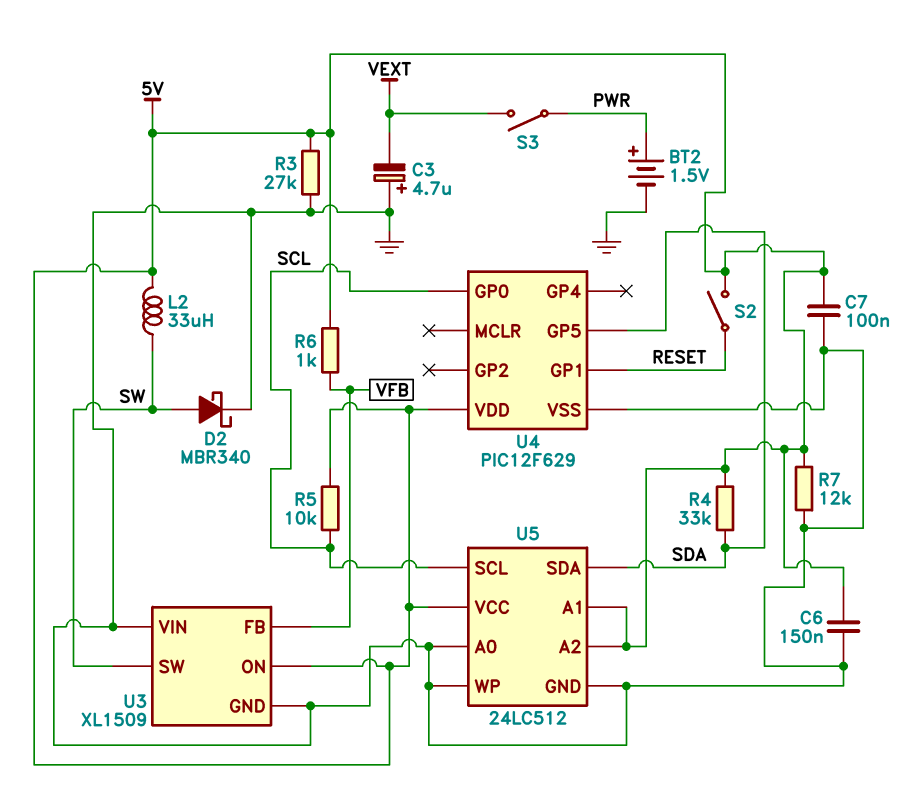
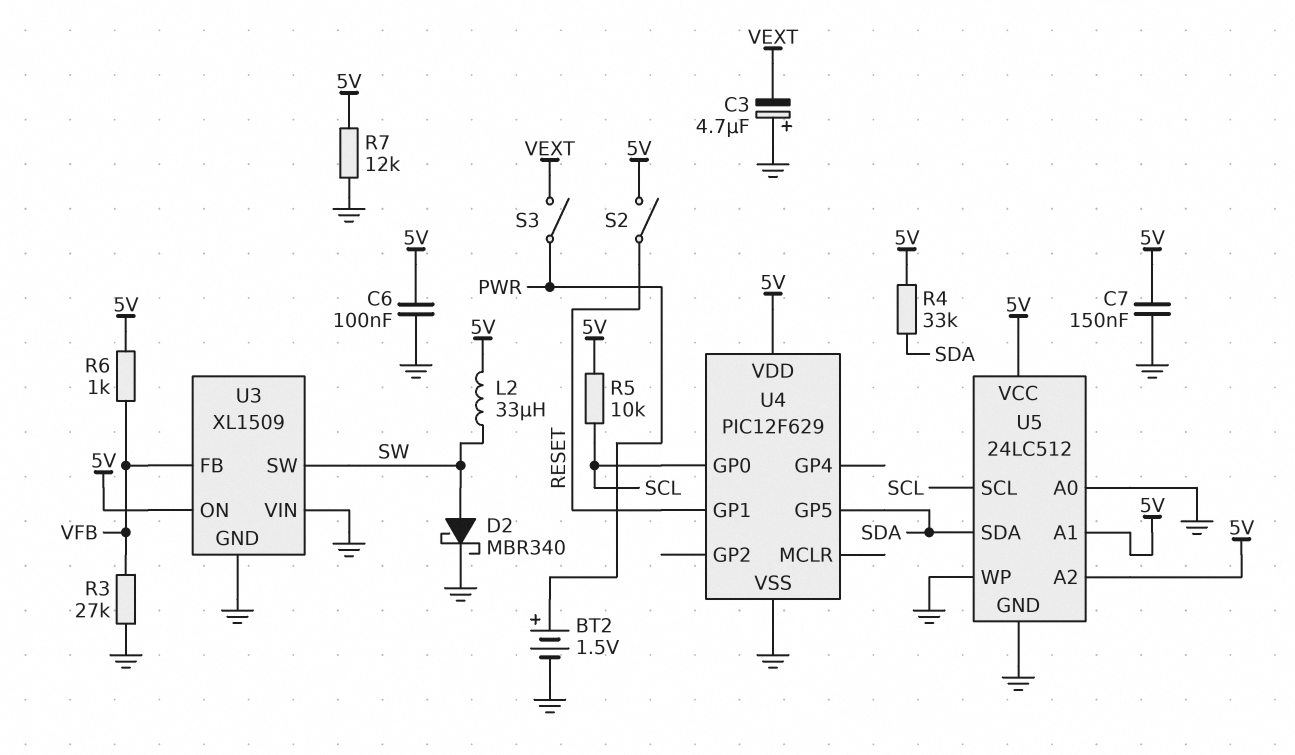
C6: 150nF (5V, GND) -> 100nF (5V, GND)
C7: 100nF (5V, GND) -> 150nF (5V, GND)
R3: 27k (5V, GND) -> 27k (GND, VFB)

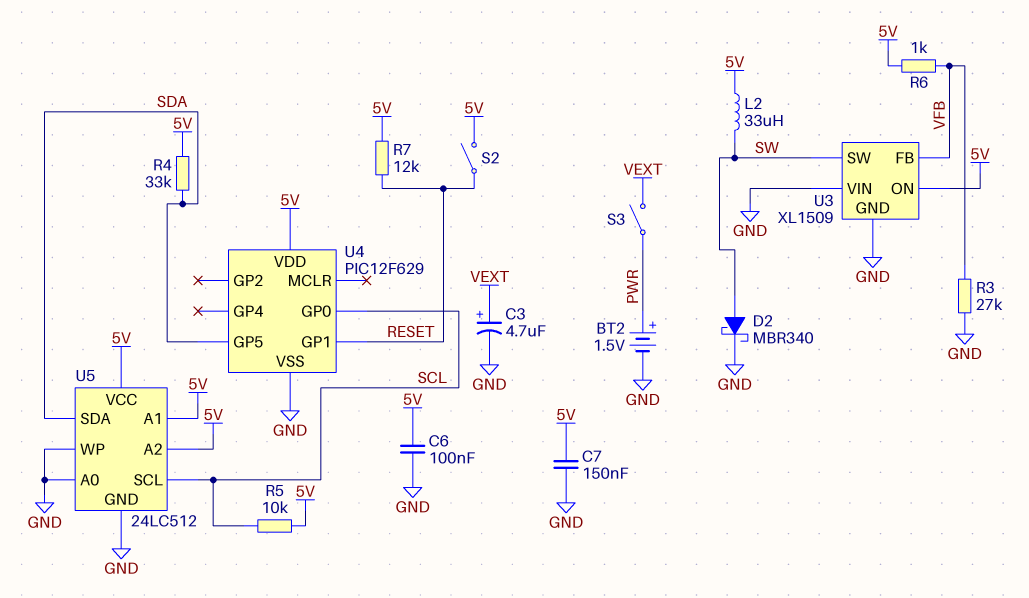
C3: 4.7uF (plus GND, minus VEXT) -> 4.7uF (plus VEXT, minus GND)
R7: 12k (5V, GND) -> 12k (5V, RESET)

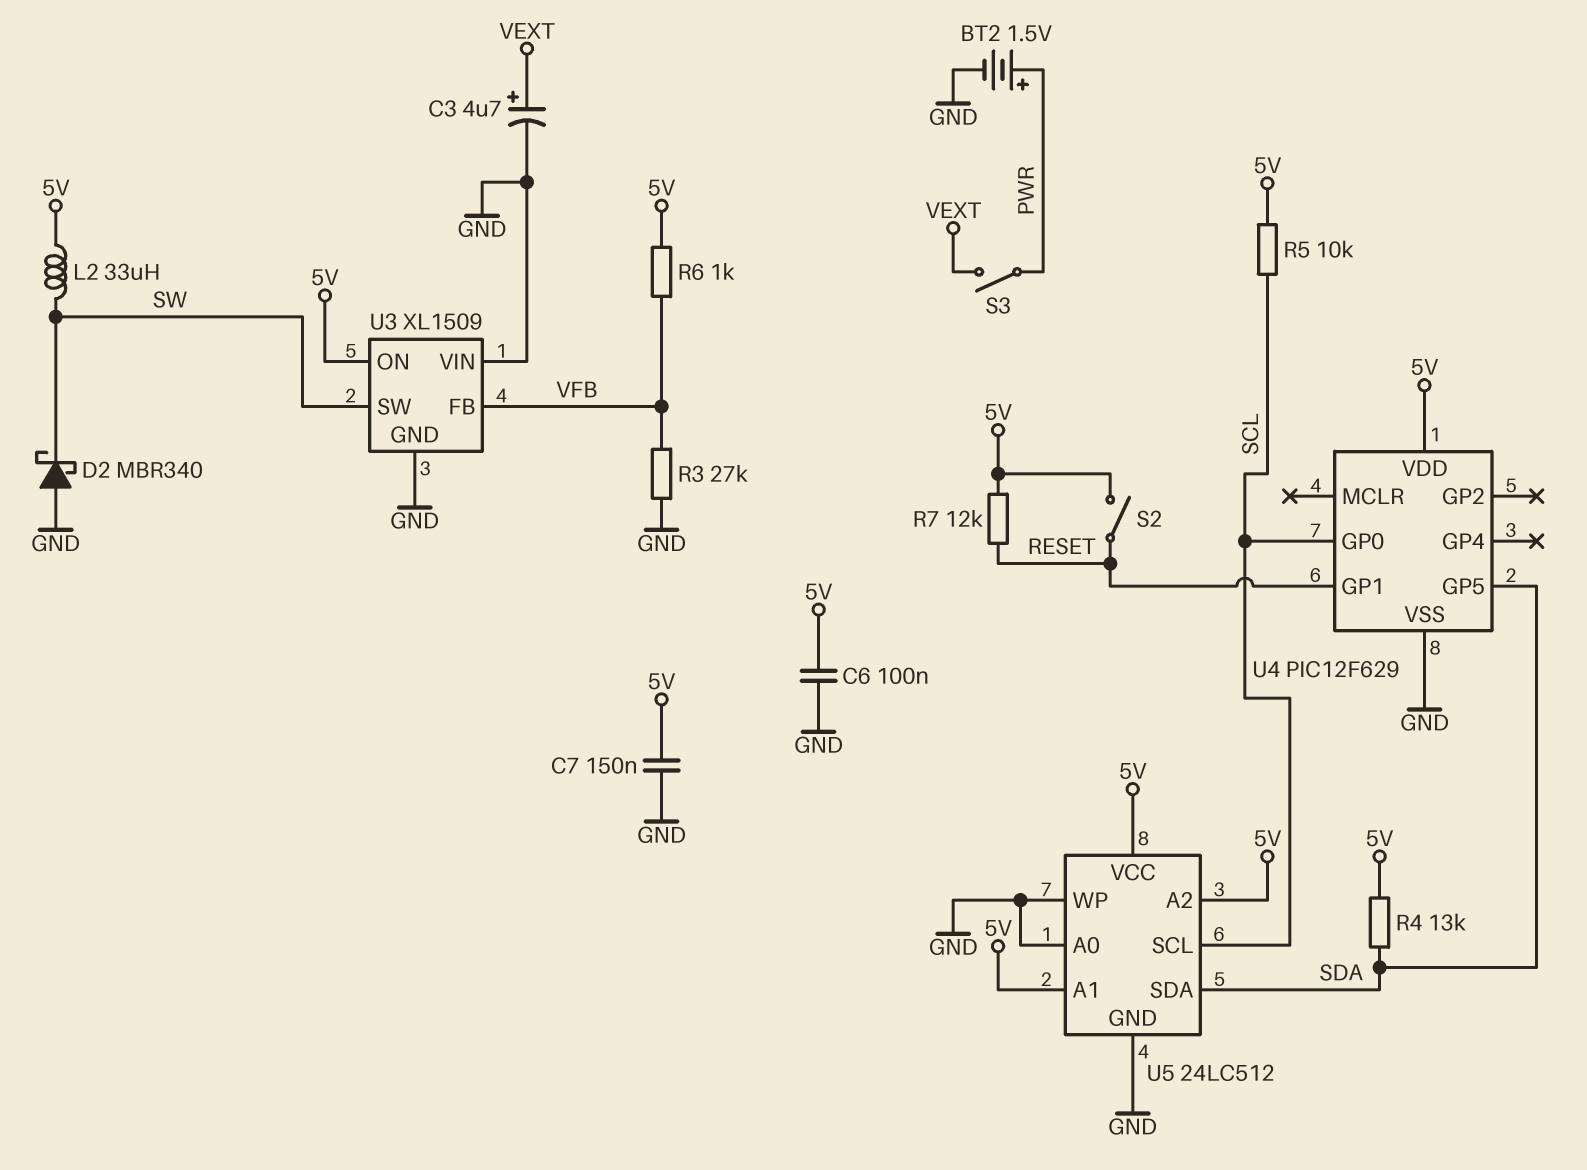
D2: schottky MBR340 (A SW, K GND) -> schottky MBR340 (A GND, K SW)
R4: 33k (5V, SDA) -> 13k (5V, SDA)

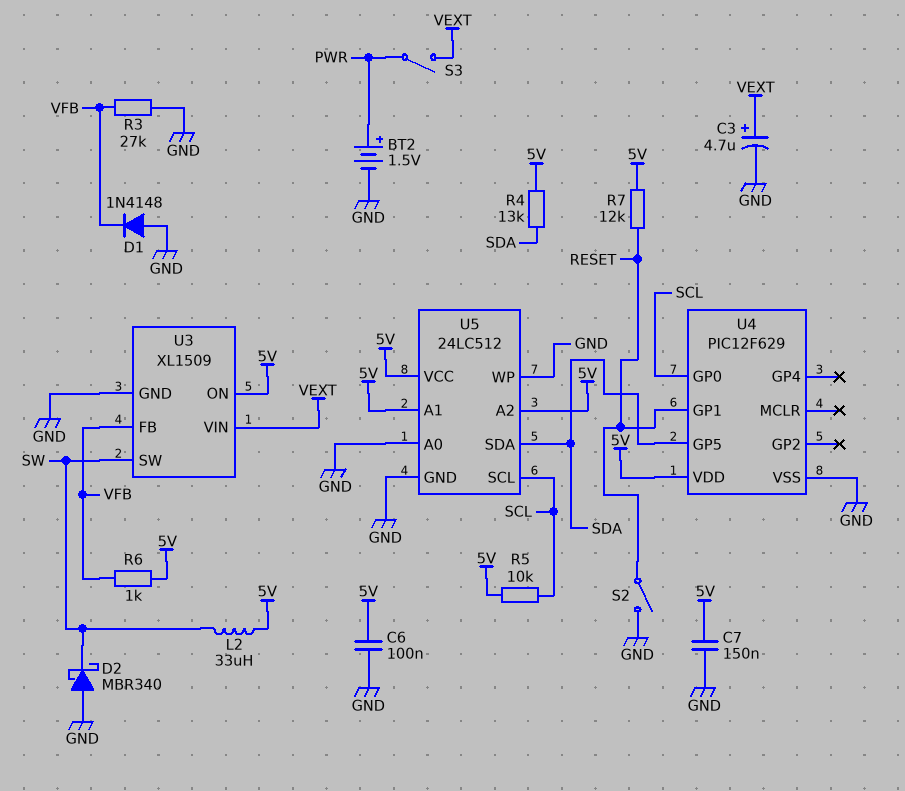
D1: none -> diode 1N4148 (A GND, K VFB)
S2: switch (5V, RESET) -> switch (GND, RESET)
U3 pin VIN: GND -> VEXT

